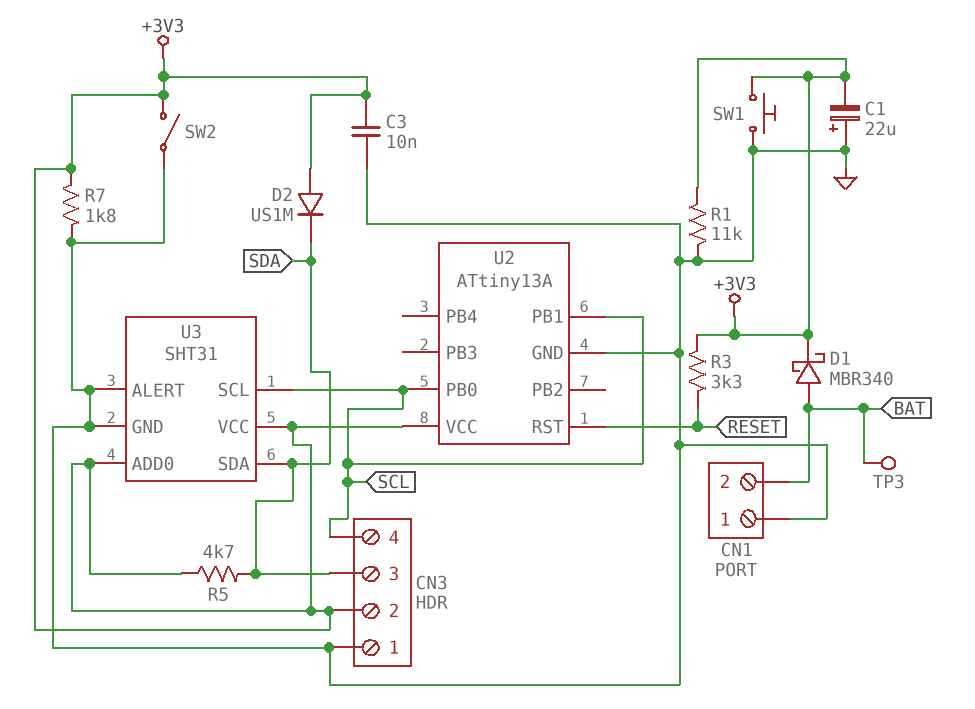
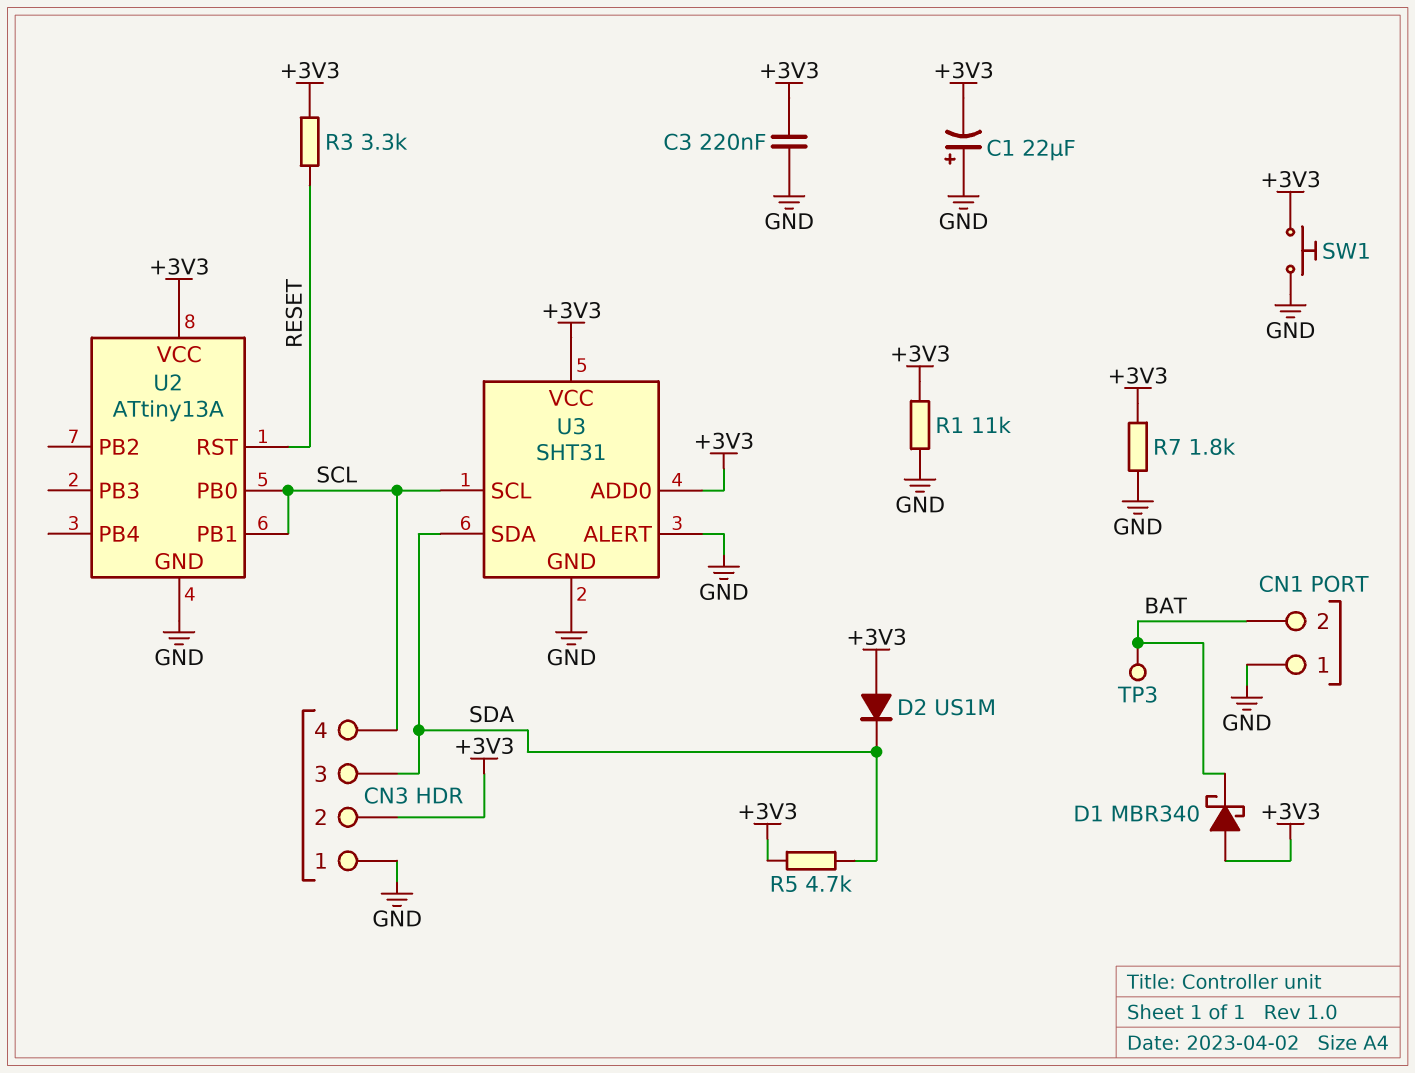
C3: 10nF (+3V3, GND) -> 220nF (+3V3, GND)
D1: schottky MBR340 (A BAT, K +3V3) -> schottky MBR340 (A +3V3, K BAT)
SW2: switch (+3V3, GND) -> none

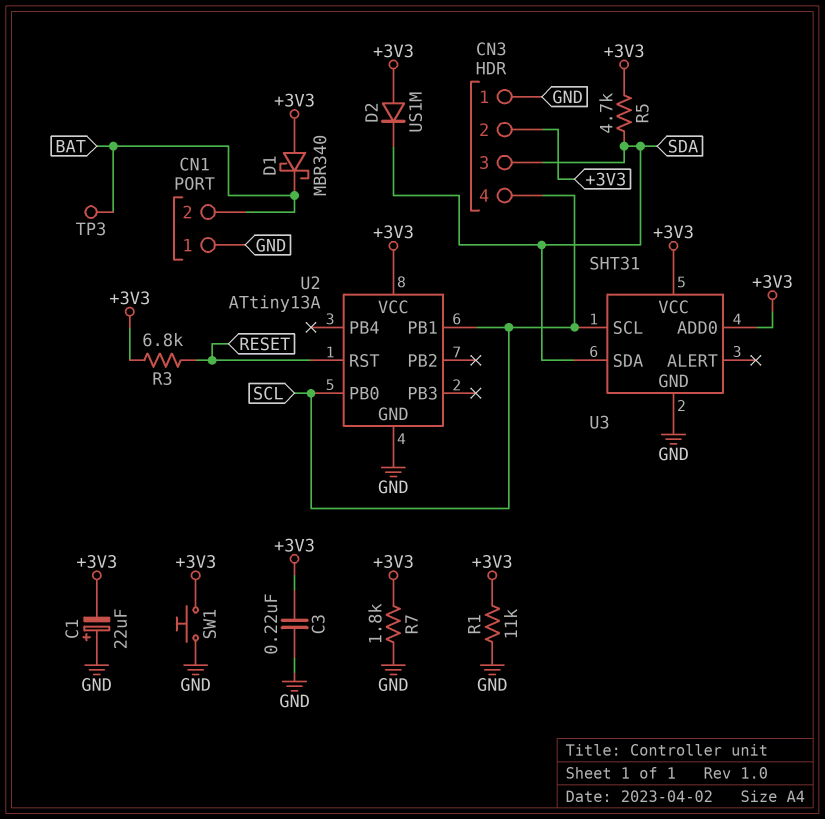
R3: 3.3k (+3V3, RESET) -> 6.8k (+3V3, RESET)
U3 pin ALERT: GND -> none

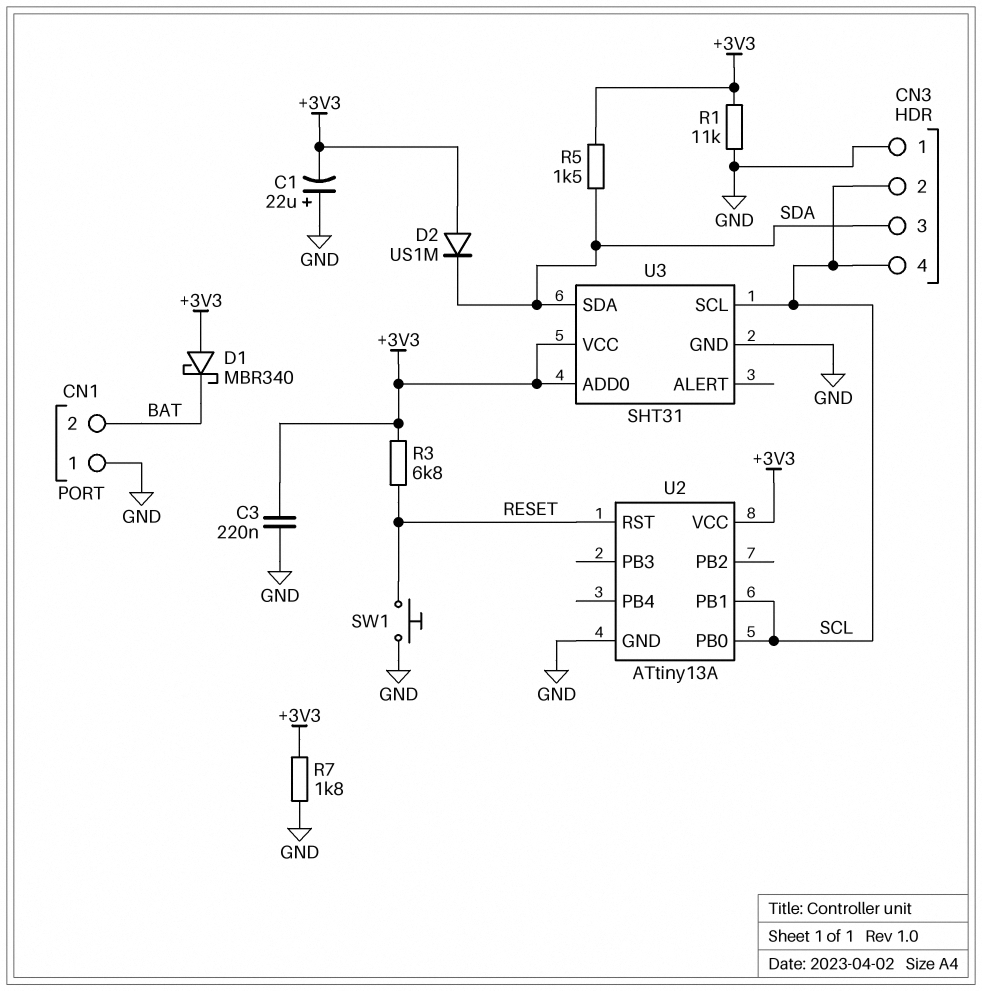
CN3 pin 2: +3V3 -> SCL
R5: 4.7k (+3V3, SDA) -> 1.5k (+3V3, SDA)
SW1: button (+3V3, GND) -> button (GND, RESET)
TP3: test point (BAT) -> none

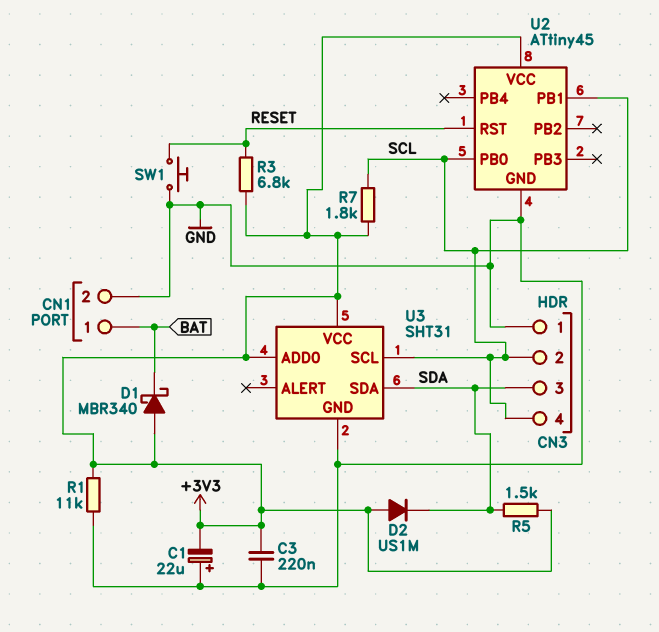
CN1 pin 1: GND -> BAT
CN1 pin 2: BAT -> GND
R7: 1.8k (+3V3, GND) -> 1.8k (+3V3, SCL)
U2: ATtiny13A -> ATtiny45

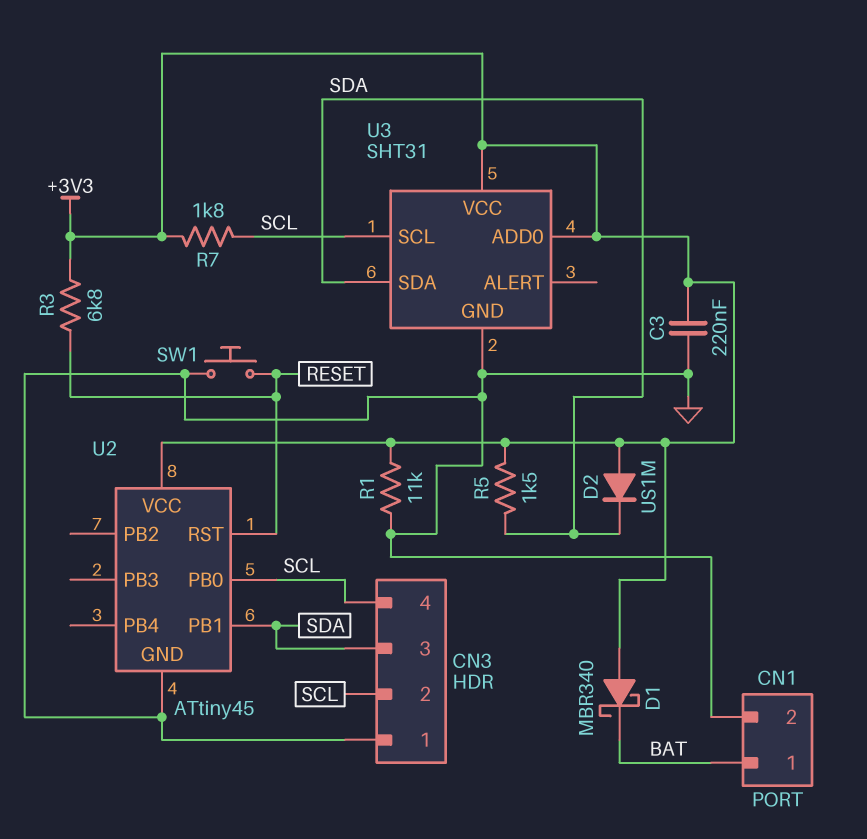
C1: 22uF (plus GND, minus +3V3) -> none
U2 pin PB1: SCL -> SDA

